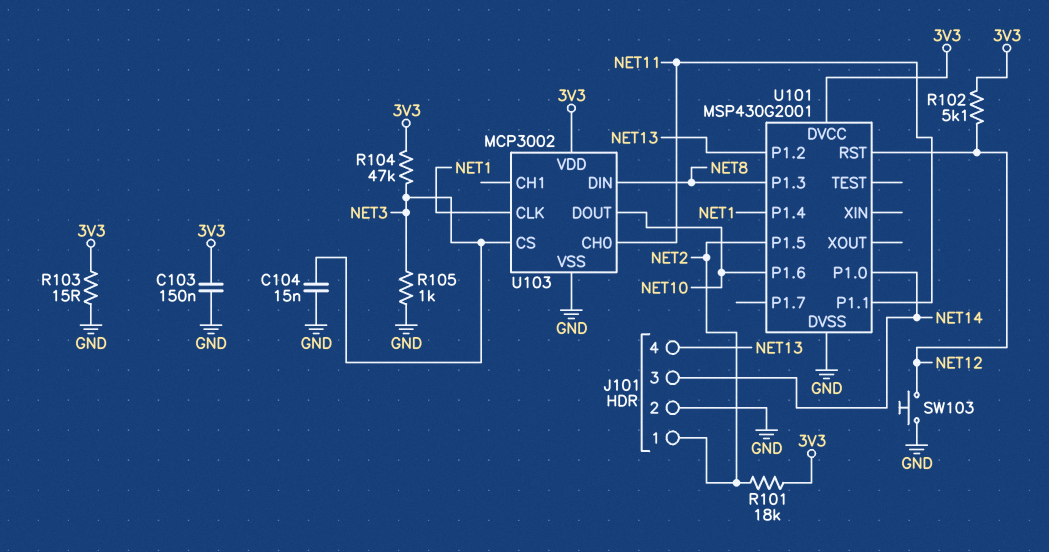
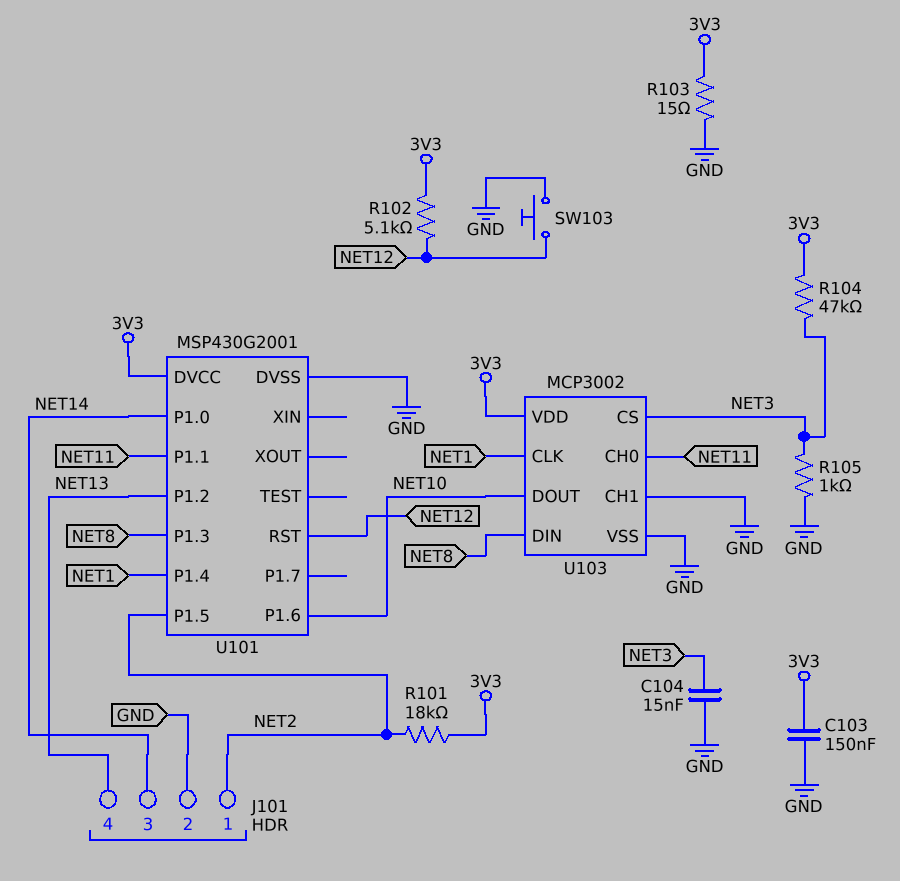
U103 pin CH1: none -> GND

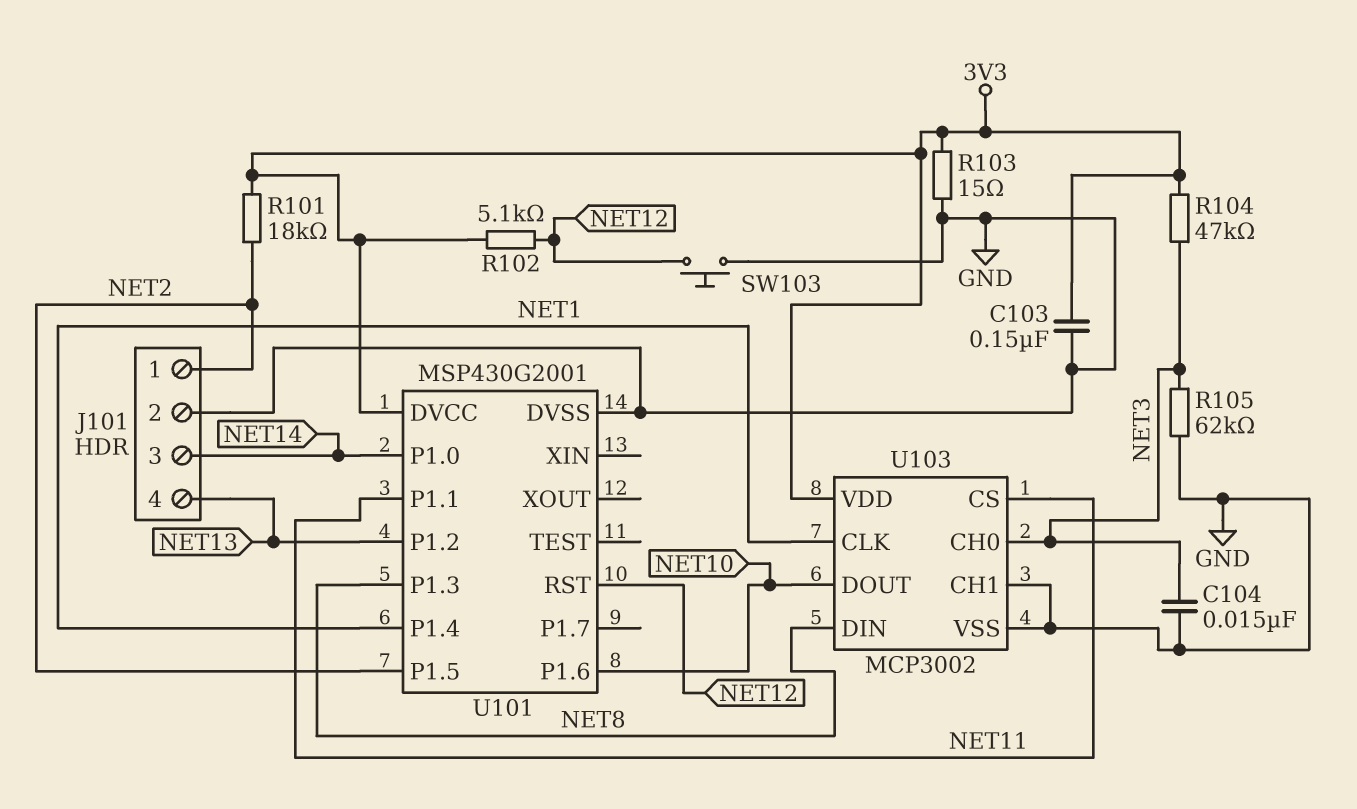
R105: 1k (GND, NET3) -> 62k (GND, NET3)
U103 pin CH0: NET11 -> NET3
U103 pin CS: NET3 -> NET11

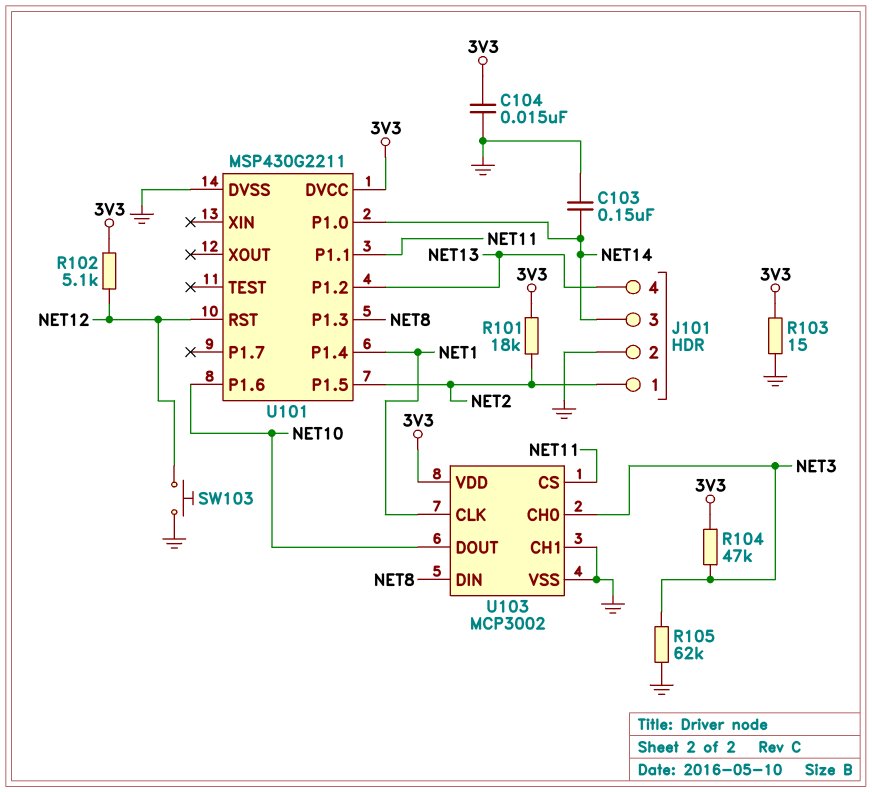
C103: 150nF (3V3, GND) -> 150nF (GND, NET14)
C104: 15nF (GND, NET3) -> 15nF (3V3, GND)
U101: MSP430G2001 -> MSP430G2211

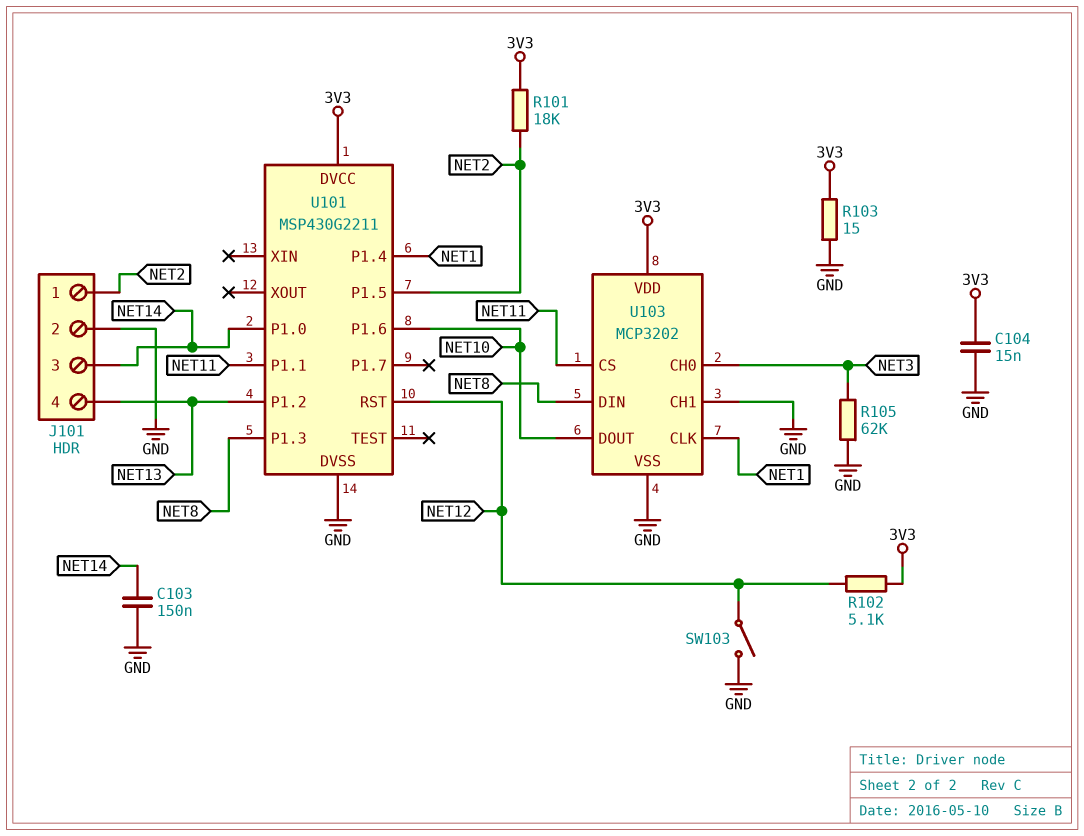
R104: 47k (3V3, NET3) -> none
SW103: button (GND, NET12) -> switch (GND, NET12)
U103: MCP3002 -> MCP3202

